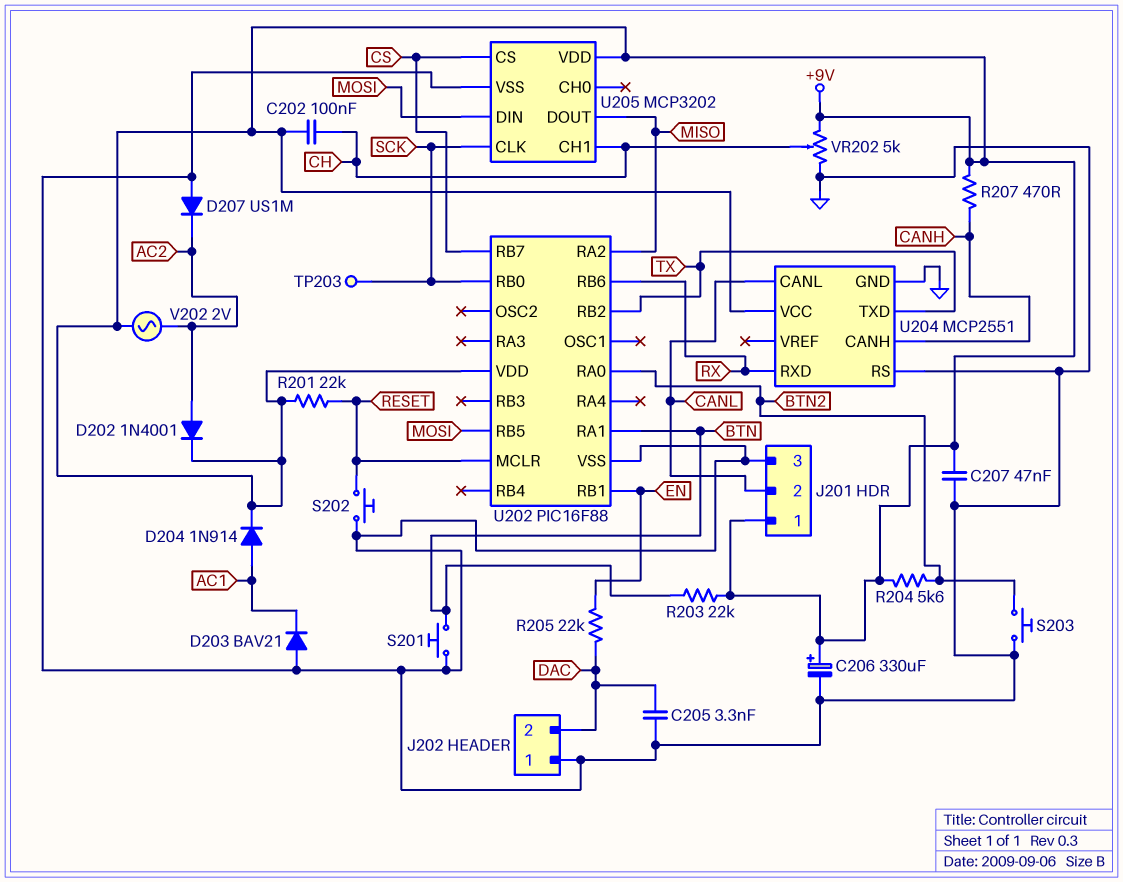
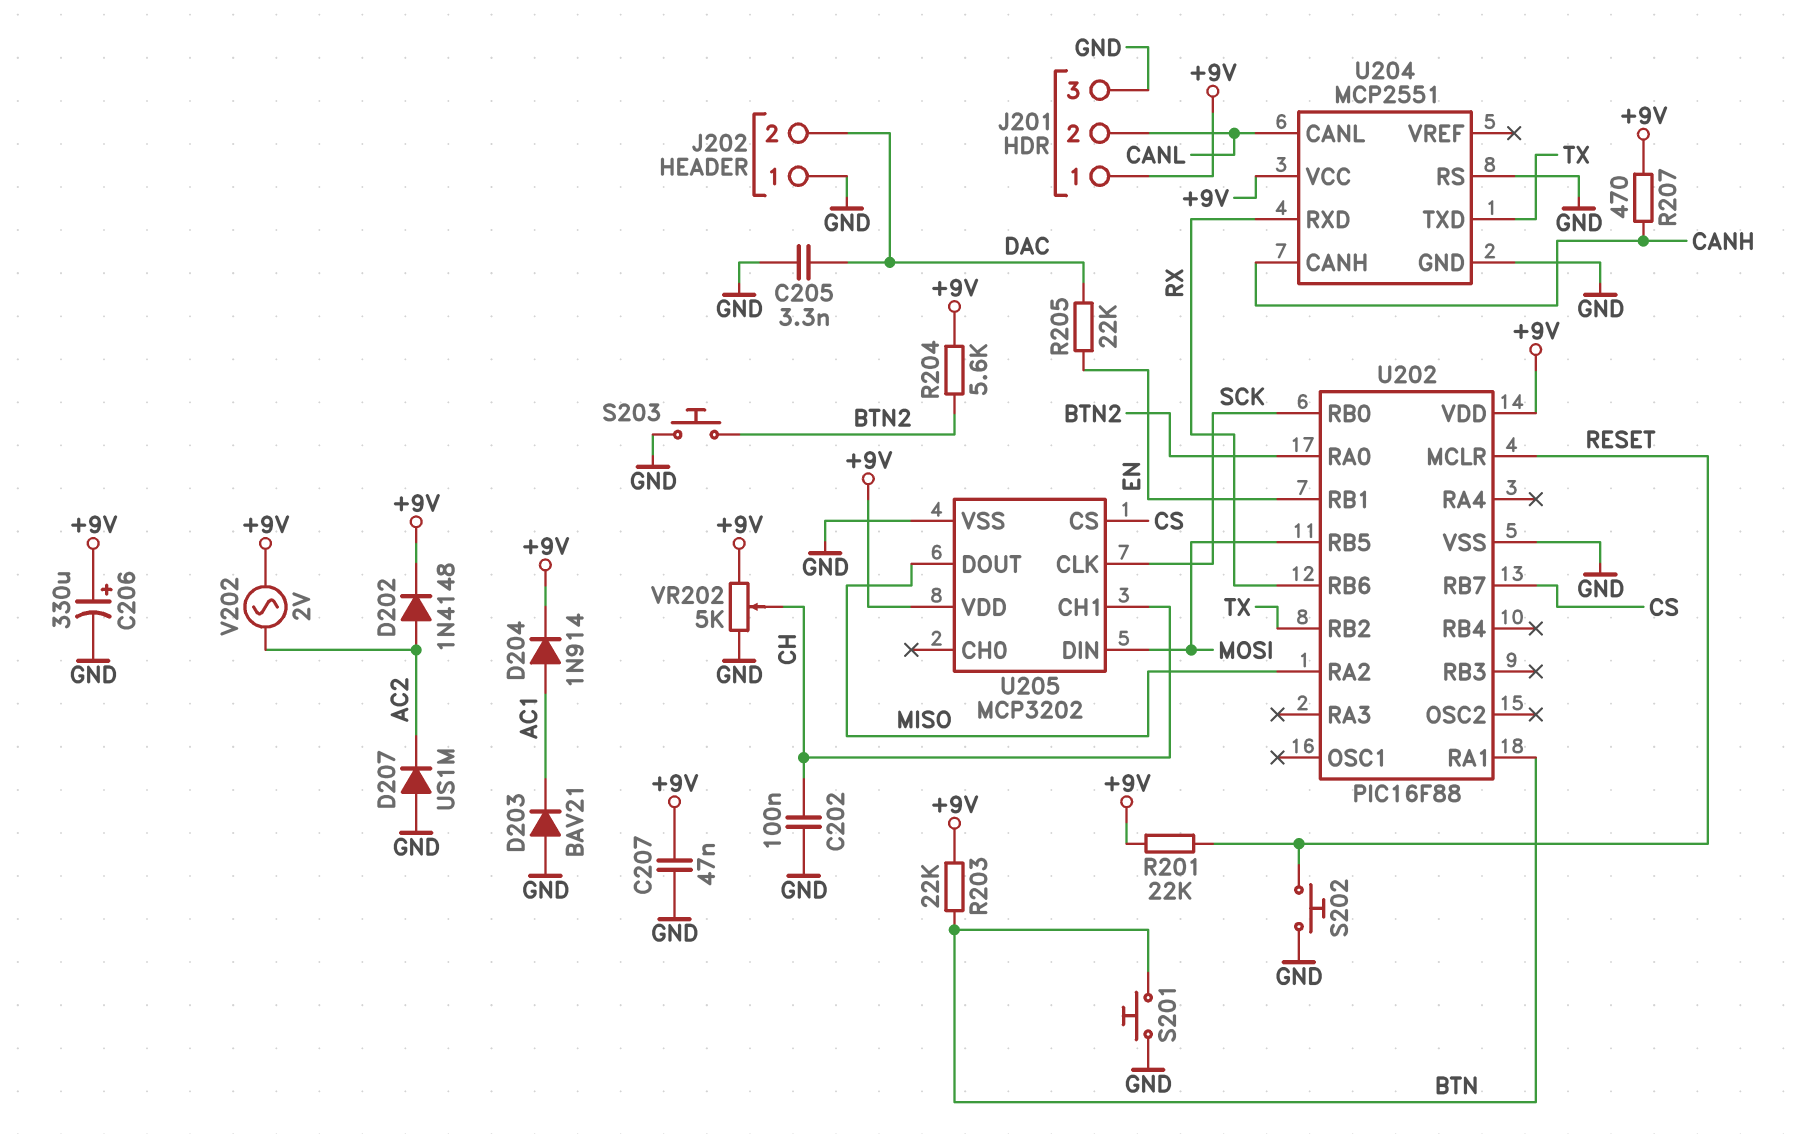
C202: 100nF (+9V, CH) -> 100nF (CH, GND)
D202: diode 1N4001 (A AC2, K +9V) -> diode 1N4148 (A AC2, K +9V)
TP203: test point (SCK) -> none

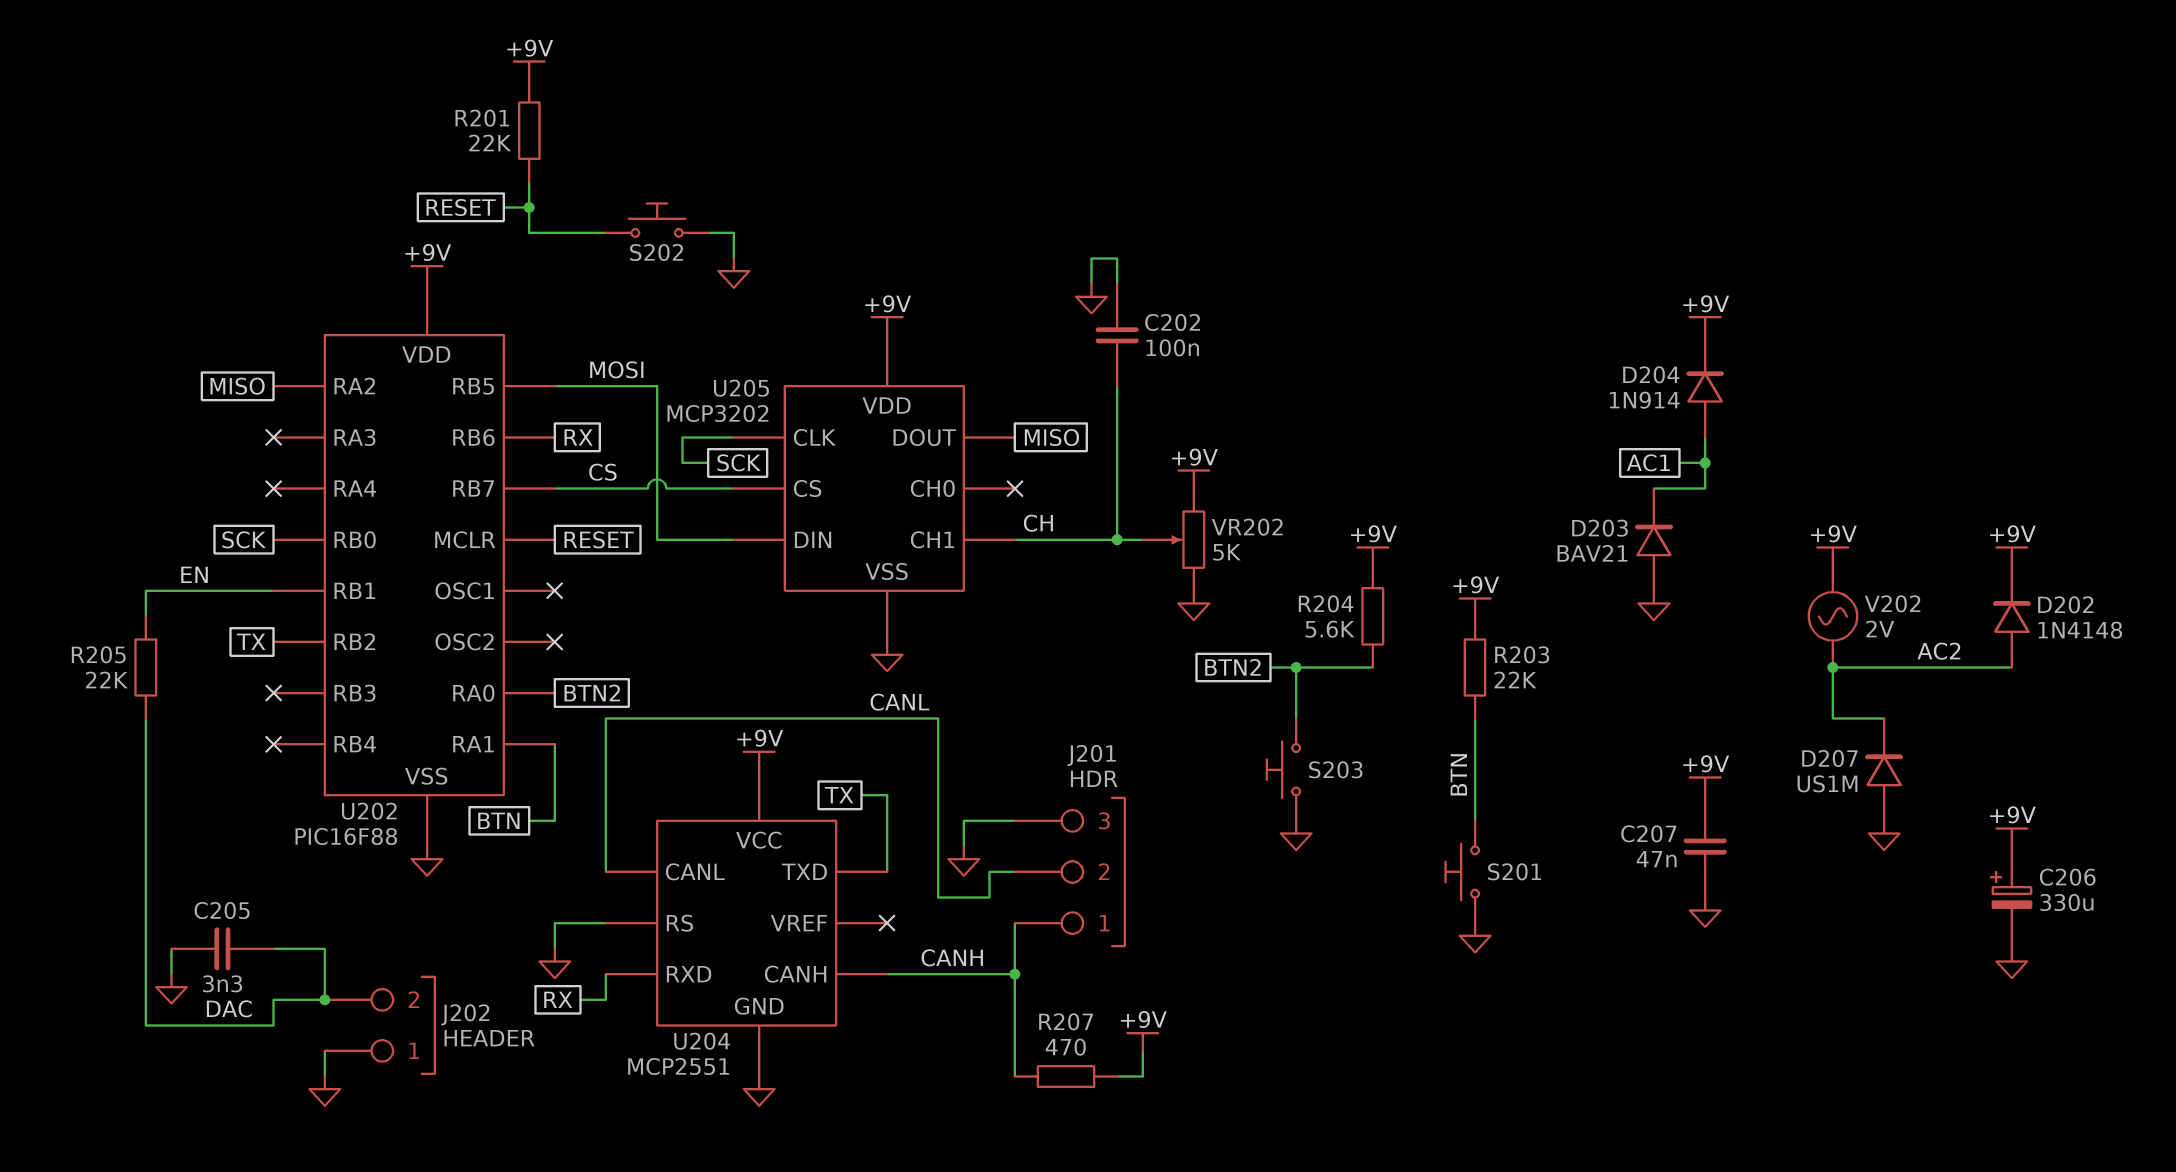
J201 pin 1: +9V -> CANH

